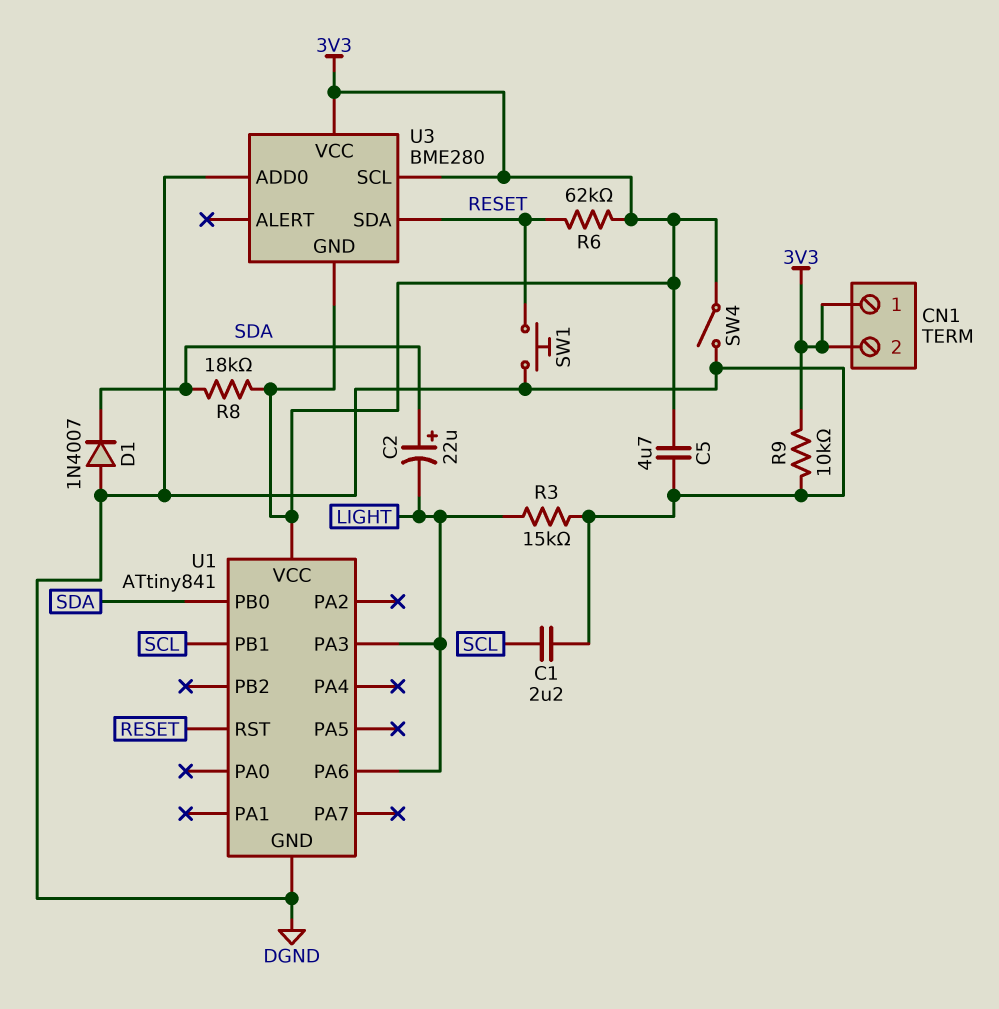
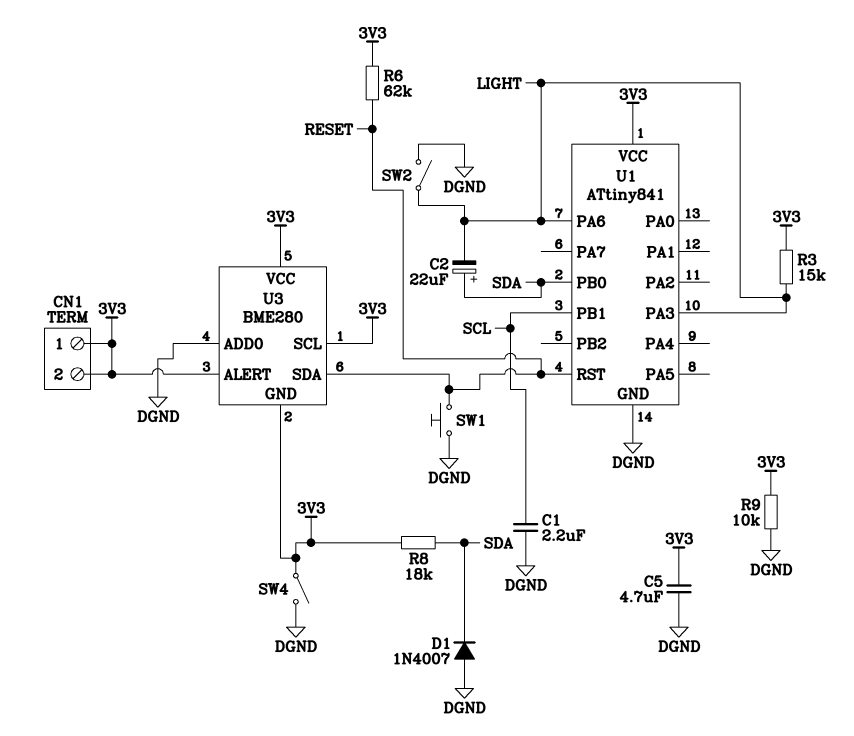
R3: 15k (DGND, LIGHT) -> 15k (3V3, LIGHT)
SW2: none -> switch (DGND, LIGHT)
U3 pin ALERT: none -> 3V3

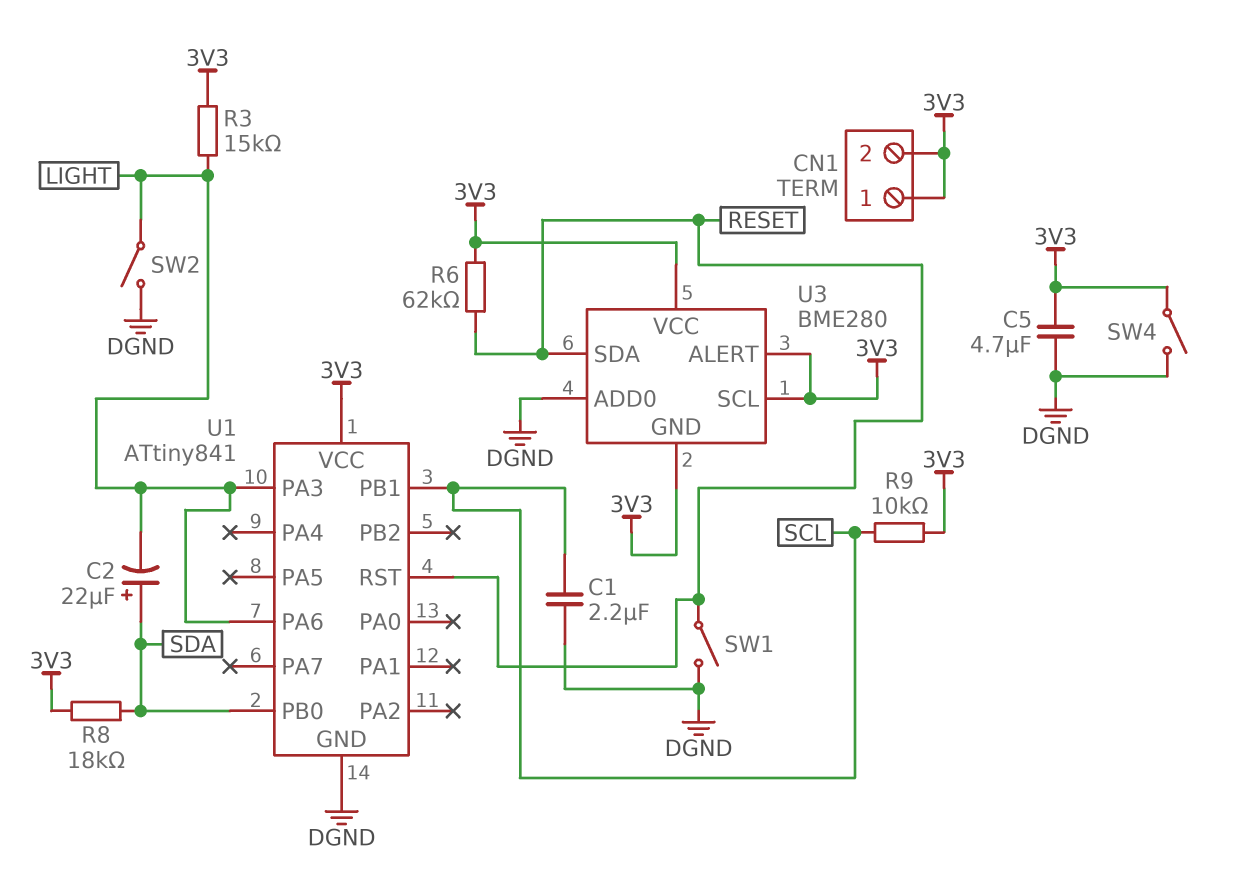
D1: diode 1N4007 (A DGND, K SDA) -> none
R9: 10k (3V3, DGND) -> 10k (3V3, SCL)
SW1: button (DGND, RESET) -> switch (DGND, RESET)

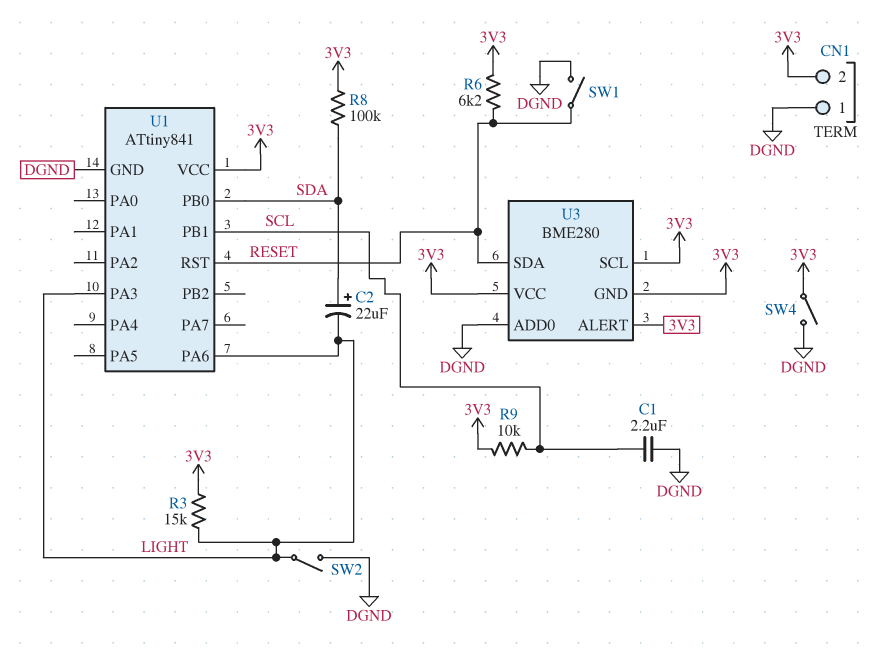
C5: 4.7uF (3V3, DGND) -> none
CN1 pin 1: 3V3 -> DGND
R6: 62k (3V3, RESET) -> 6.2k (3V3, RESET)
R8: 18k (3V3, SDA) -> 100k (3V3, SDA)

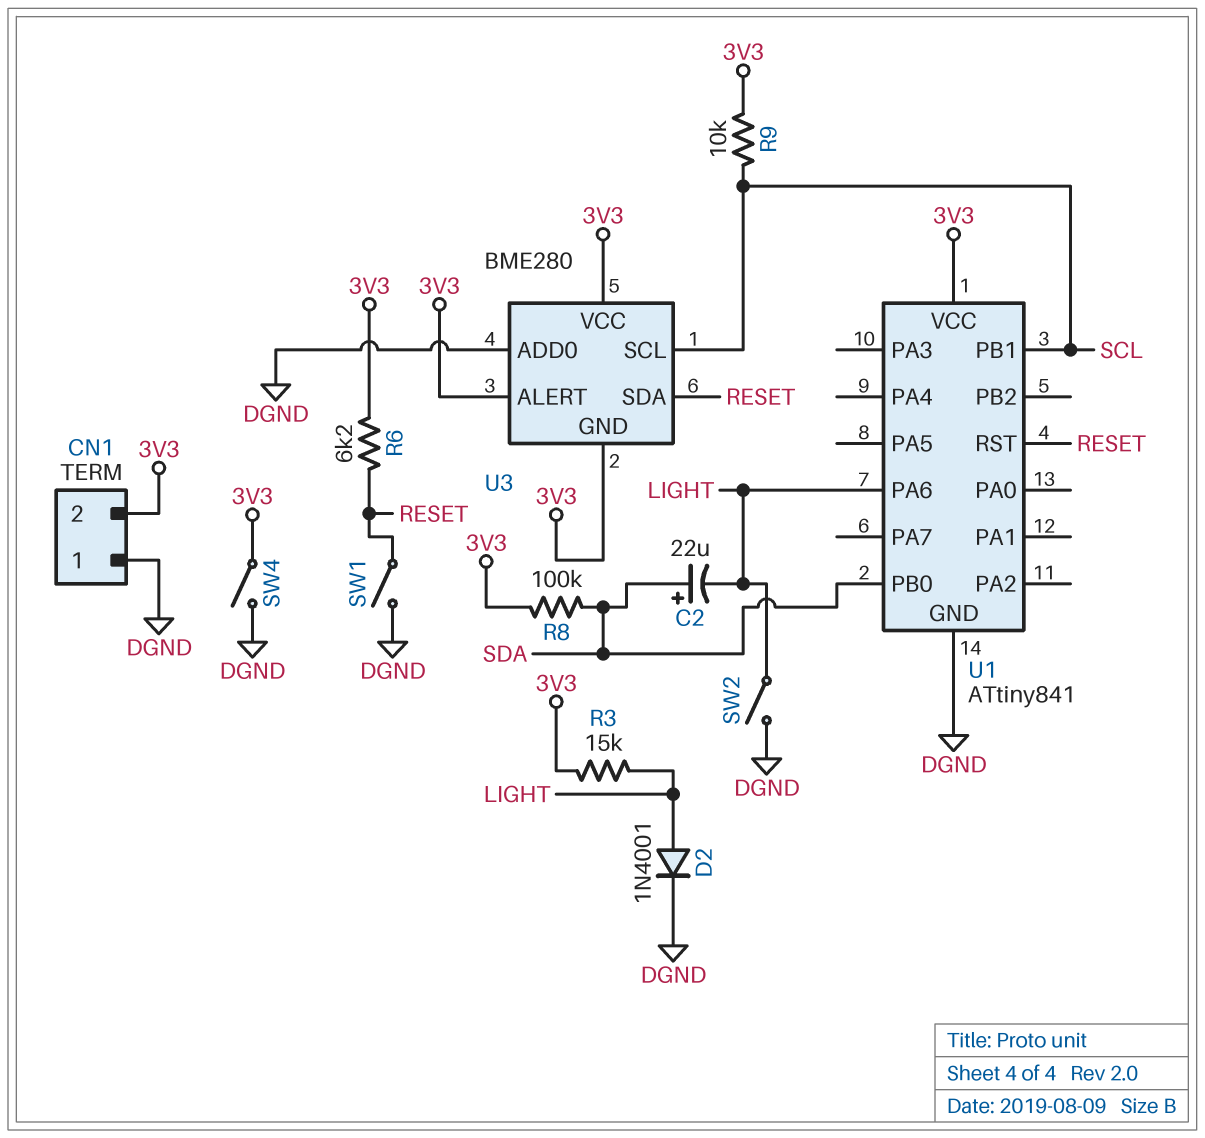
C1: 2.2uF (DGND, SCL) -> none
D2: none -> diode 1N4001 (A LIGHT, K DGND)
U1 pin PA3: LIGHT -> none
U3 pin SCL: 3V3 -> SCL

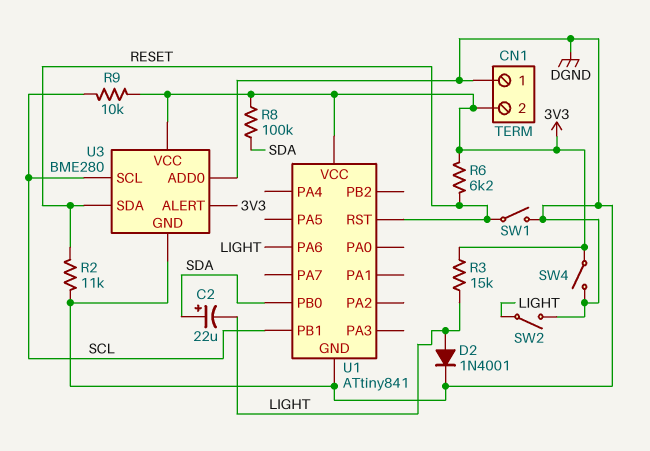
R2: none -> 11k (DGND, RESET)
U3 pin GND: 3V3 -> DGND

